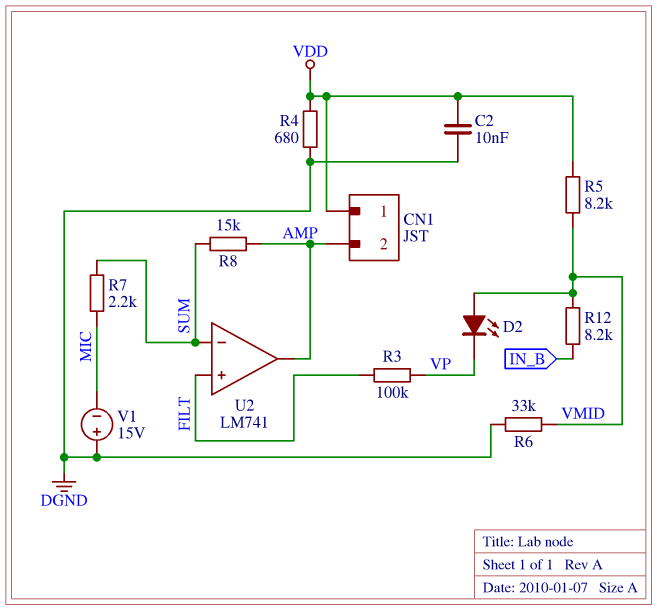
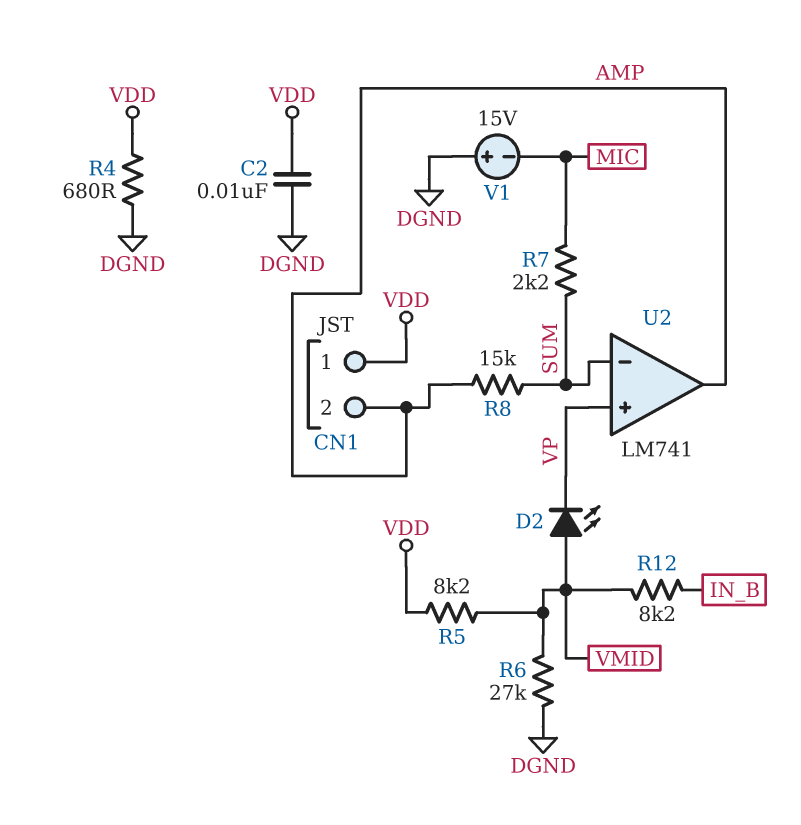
R3: 100k (FILT, VP) -> none
R6: 33k (DGND, VMID) -> 27k (DGND, VMID)
U2 pin in+: FILT -> VP

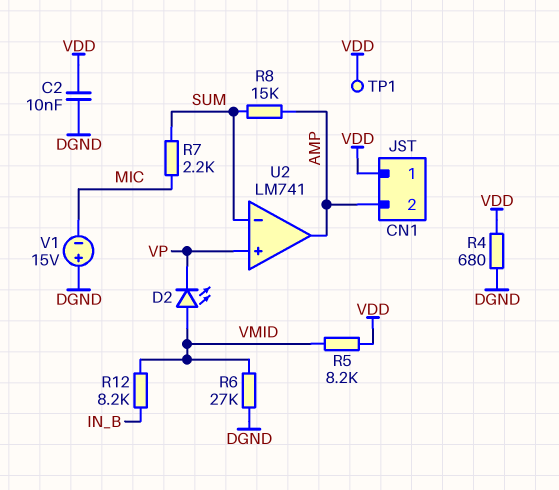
TP1: none -> test point (VDD)

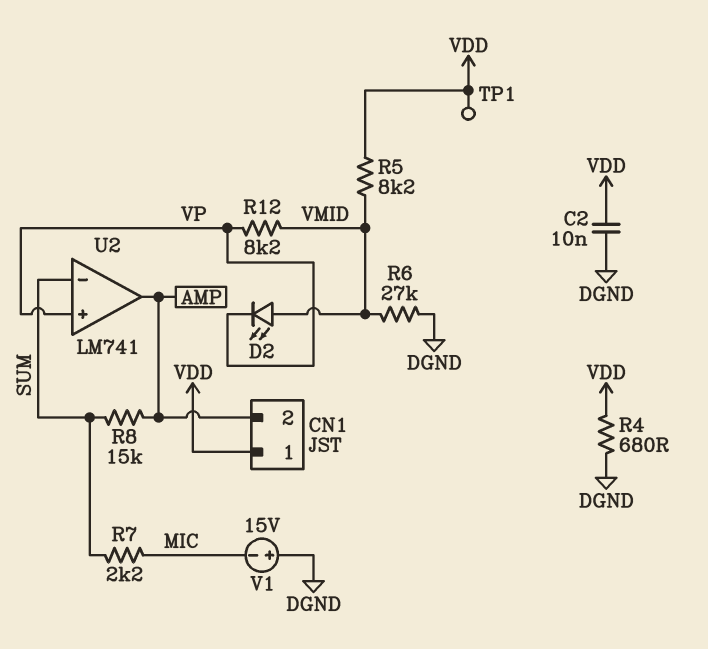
R12: 8.2k (IN_B, VMID) -> 8.2k (VMID, VP)

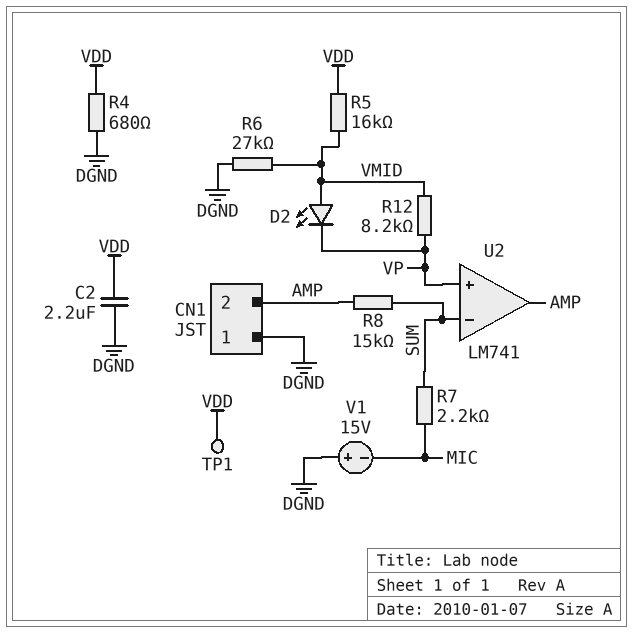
C2: 10nF (DGND, VDD) -> 2.2uF (DGND, VDD)
CN1 pin 1: VDD -> DGND
R5: 8.2k (VDD, VMID) -> 16k (VDD, VMID)

